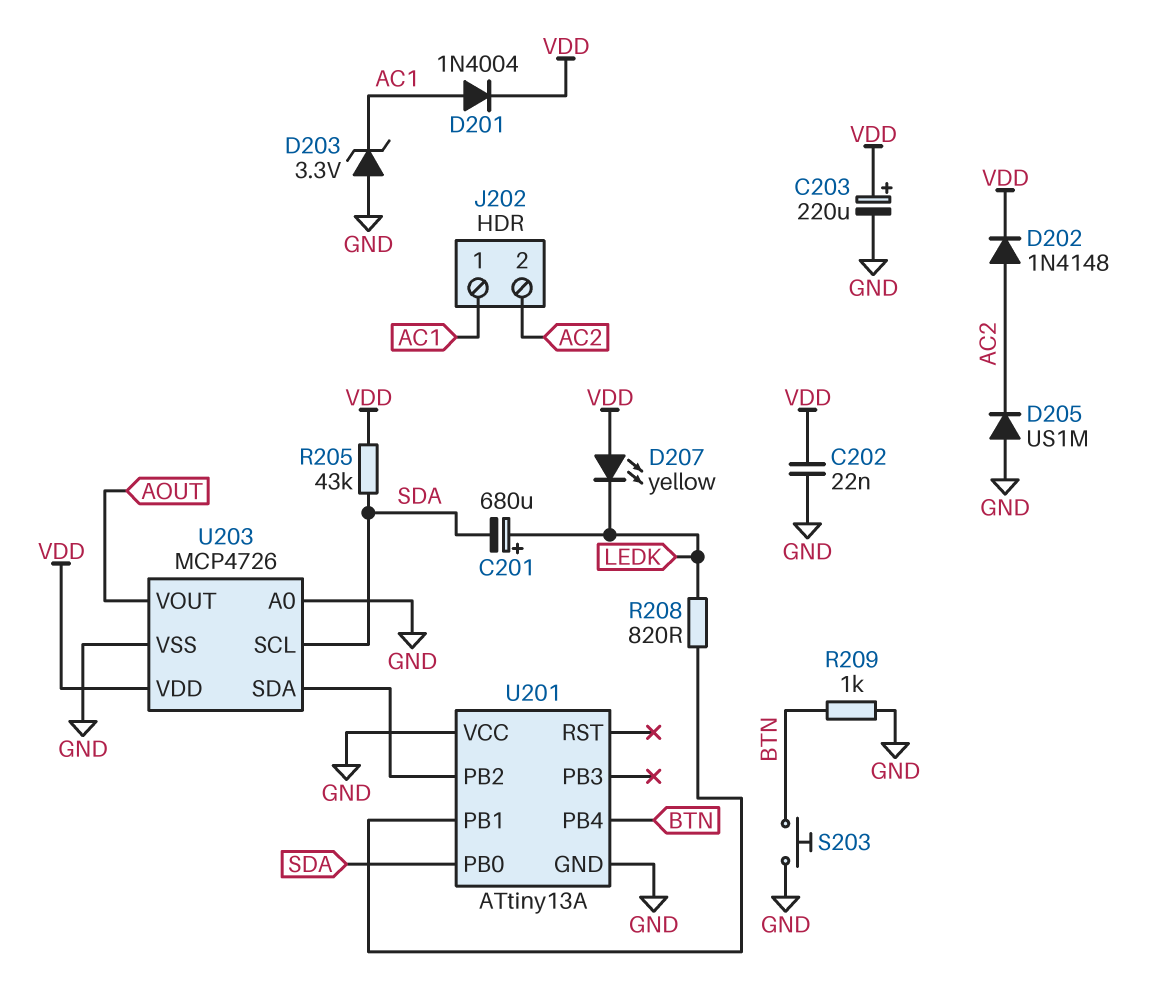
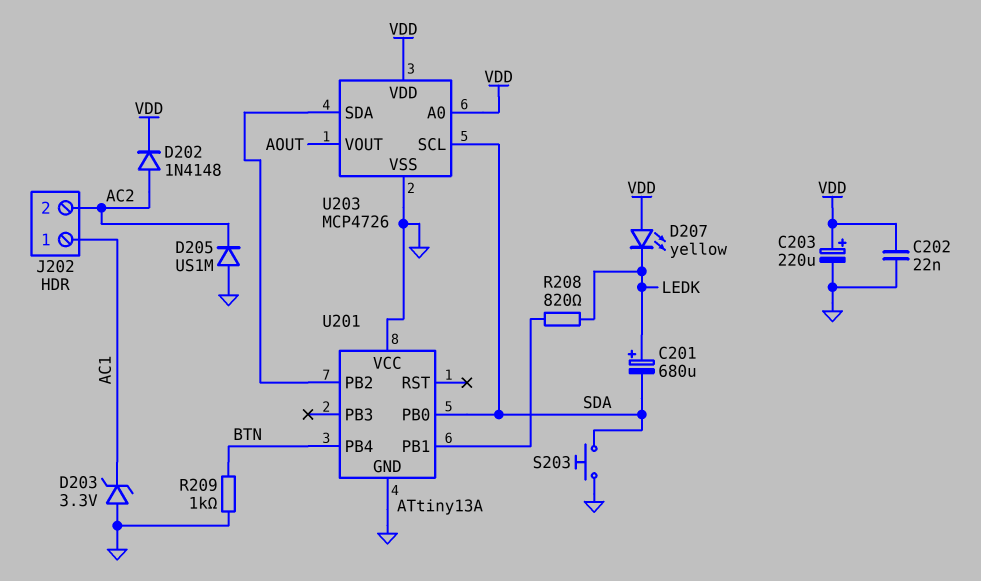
D201: diode 1N4004 (A AC1, K VDD) -> none
R205: 43k (SDA, VDD) -> none
S203: button (BTN, GND) -> button (GND, SDA)
U203 pin A0: GND -> VDD

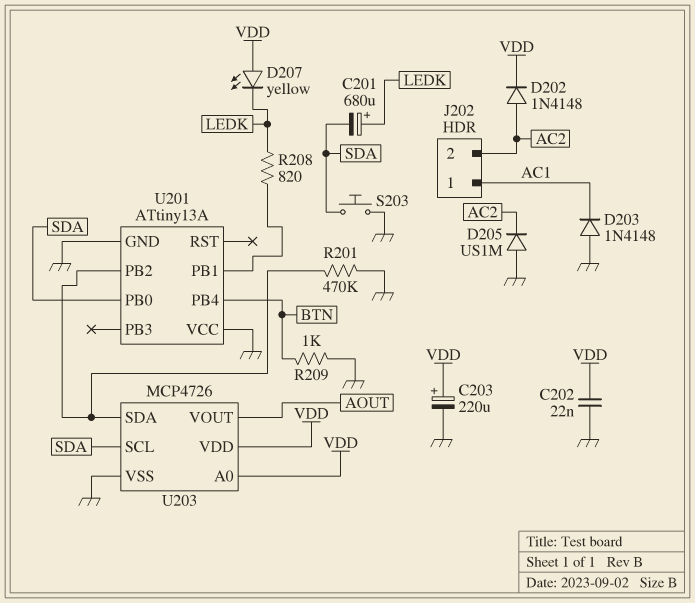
D203: zener 3.3V (A GND, K AC1) -> diode 1N4148 (A GND, K AC1)
R201: none -> 470k (GND, U201/PB2)

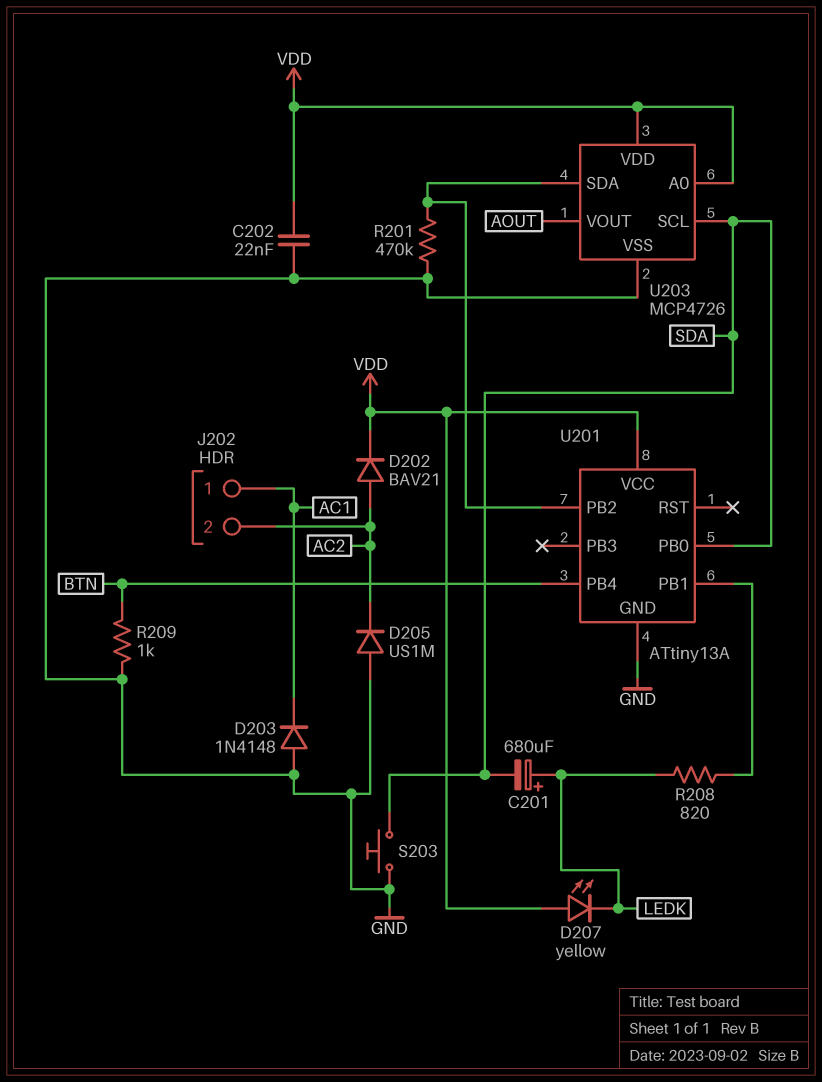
C203: 220uF (plus VDD, minus GND) -> none
D202: diode 1N4148 (A AC2, K VDD) -> diode BAV21 (A AC2, K VDD)
U201 pin VCC: GND -> VDD

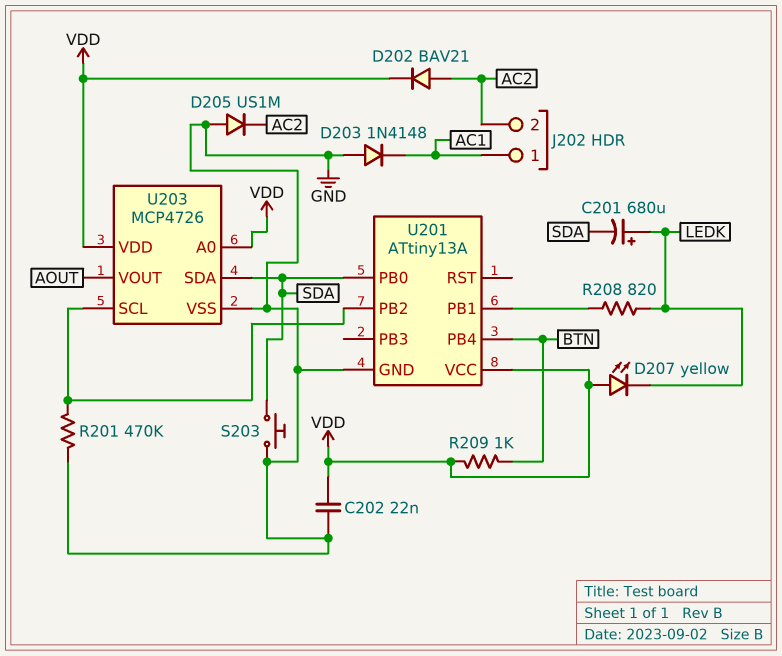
R209: 1k (BTN, GND) -> 1k (BTN, VDD)
U203 pin SCL: SDA -> U201/PB2
U203 pin SDA: U201/PB2 -> SDA

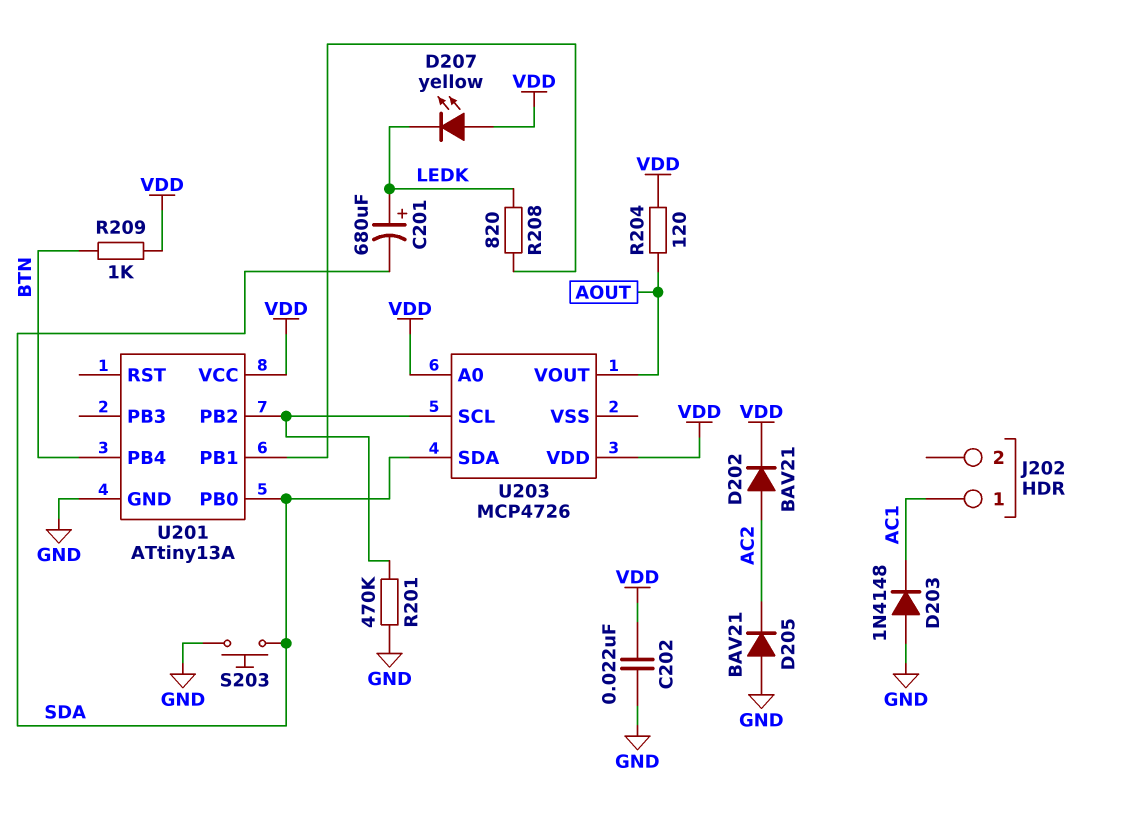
D205: diode US1M (A GND, K AC2) -> diode BAV21 (A GND, K AC2)
J202 pin 2: AC2 -> none
R204: none -> 120 (AOUT, VDD)
U203 pin VSS: GND -> none

